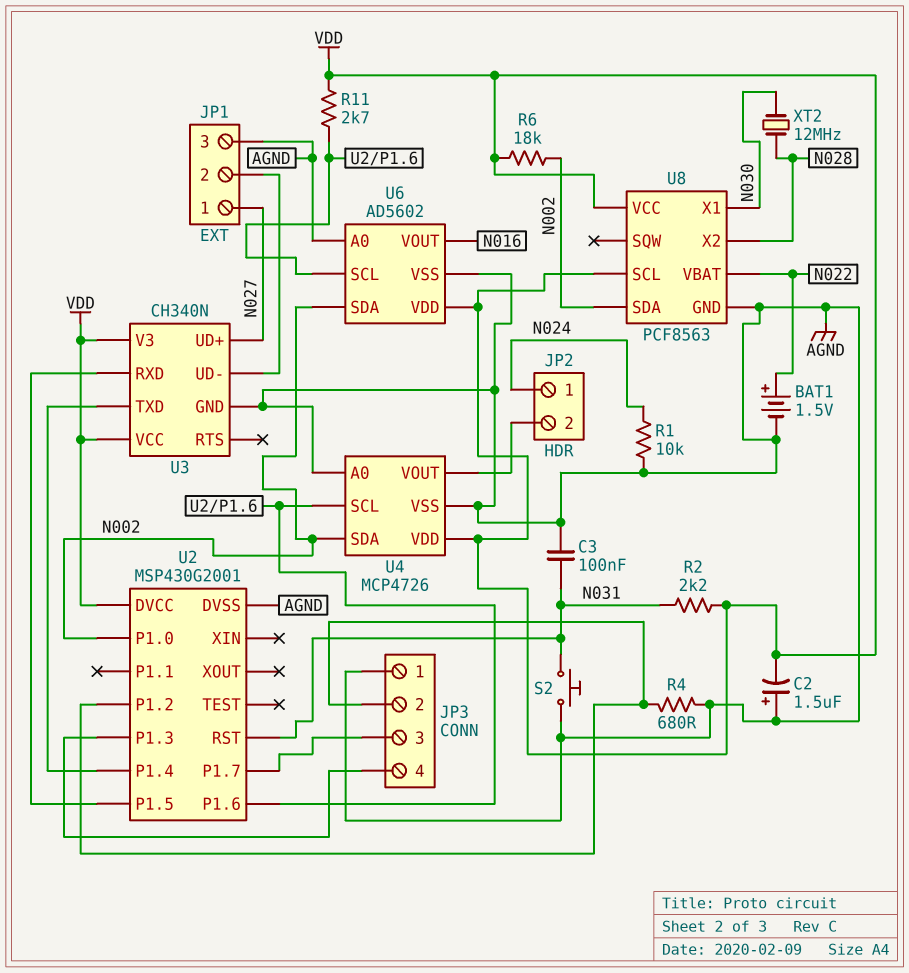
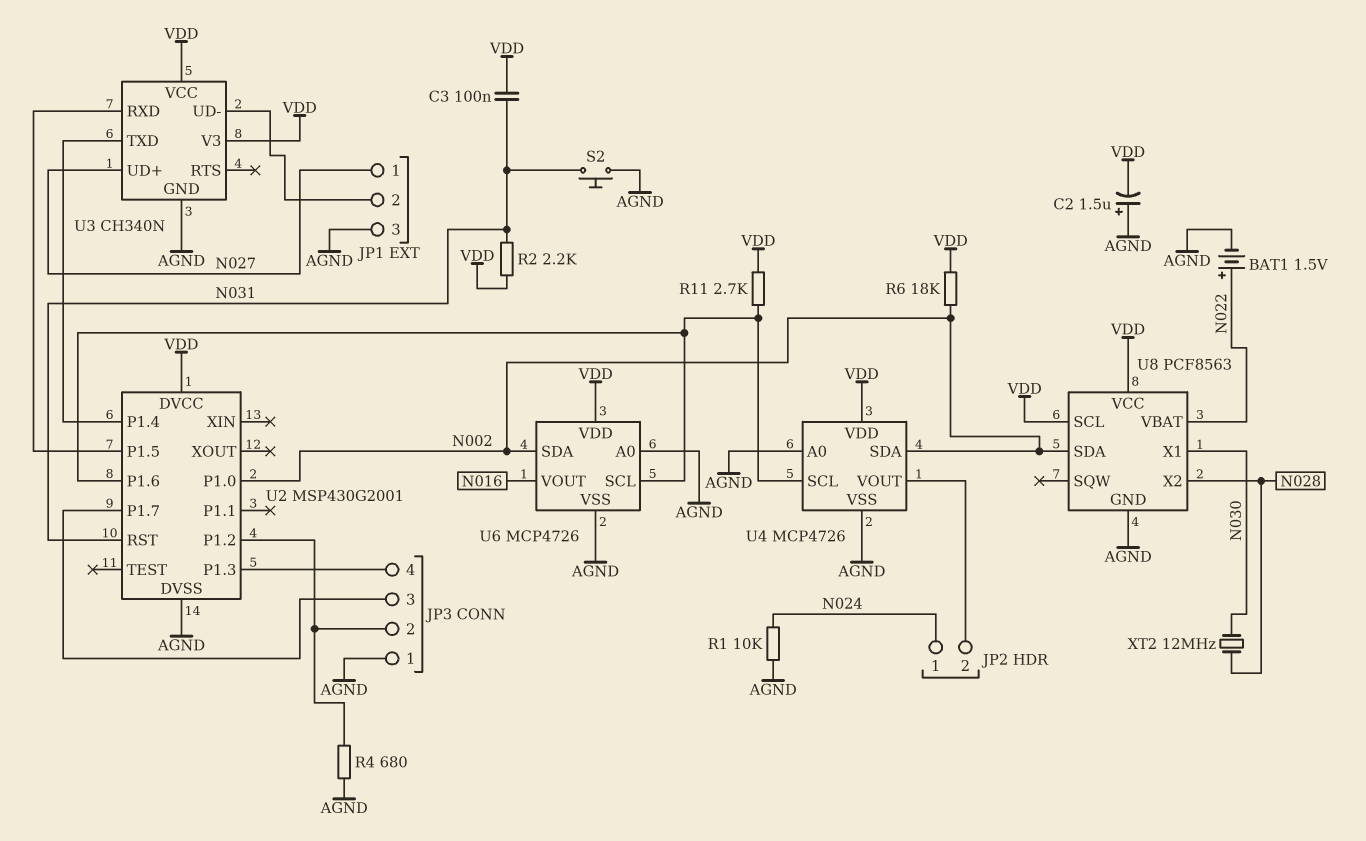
C3: 100nF (AGND, N031) -> 100nF (N031, VDD)
U6: AD5602 -> MCP4726

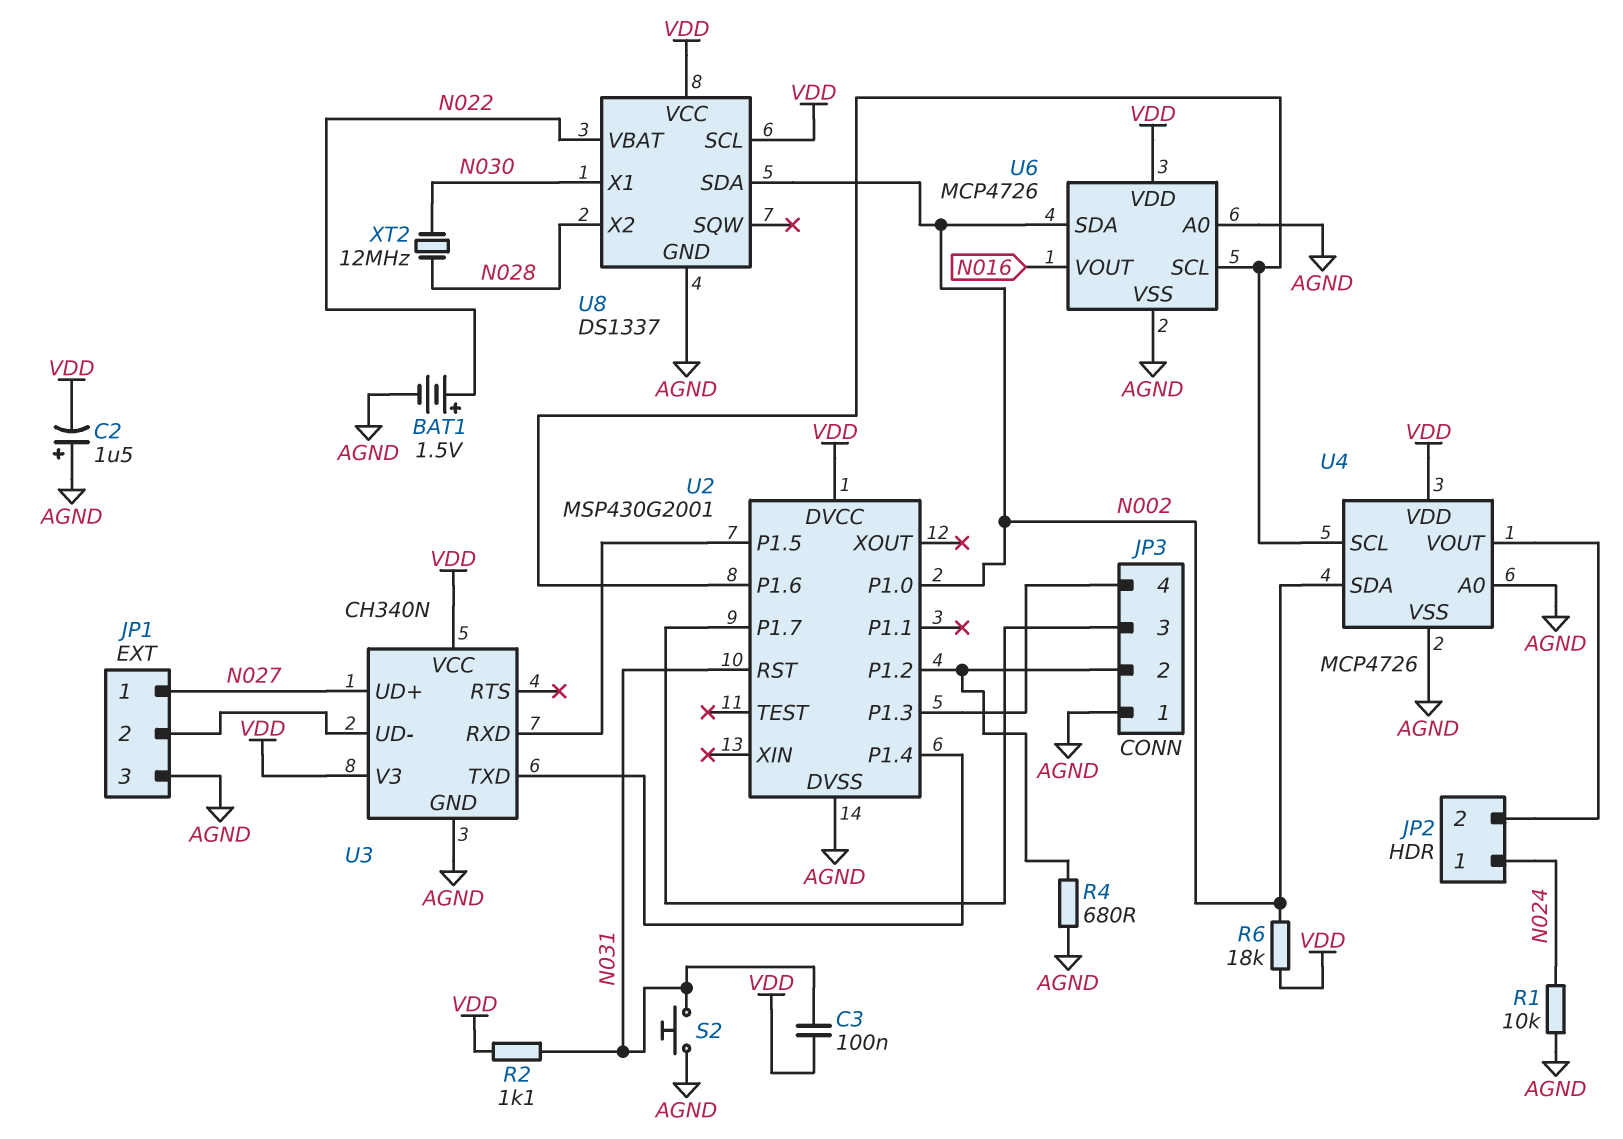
R2: 2.2k (N031, VDD) -> 1.1k (N031, VDD)
R11: 2.7k (U2/P1.6, VDD) -> none
U8: PCF8563 -> DS1337

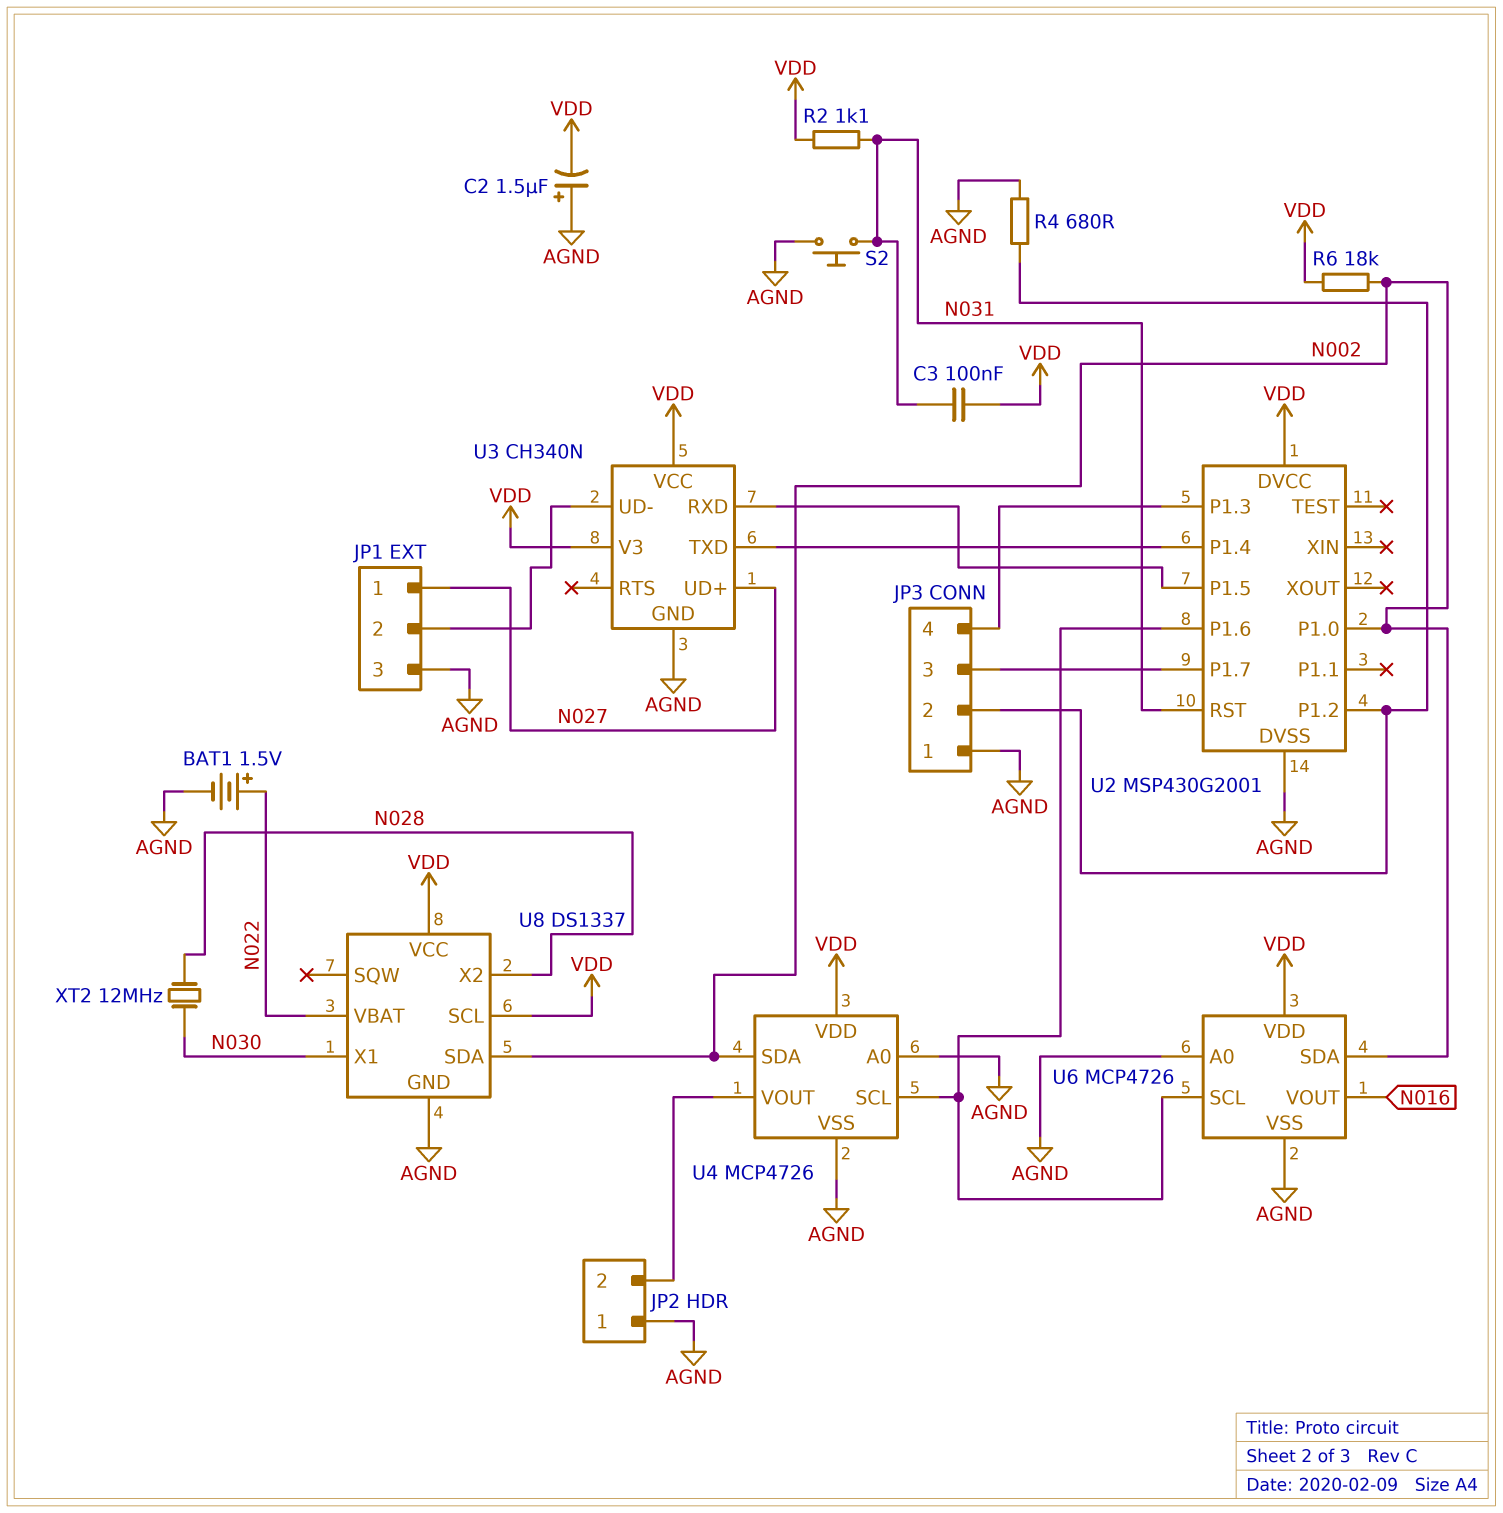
JP2 pin 1: N024 -> AGND
R1: 10k (AGND, N024) -> none

